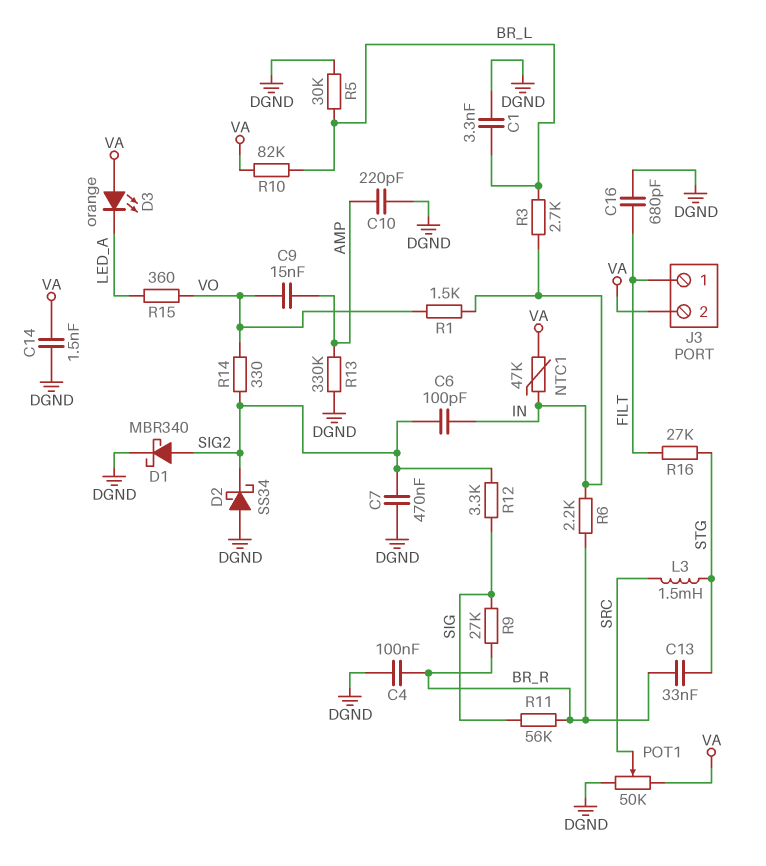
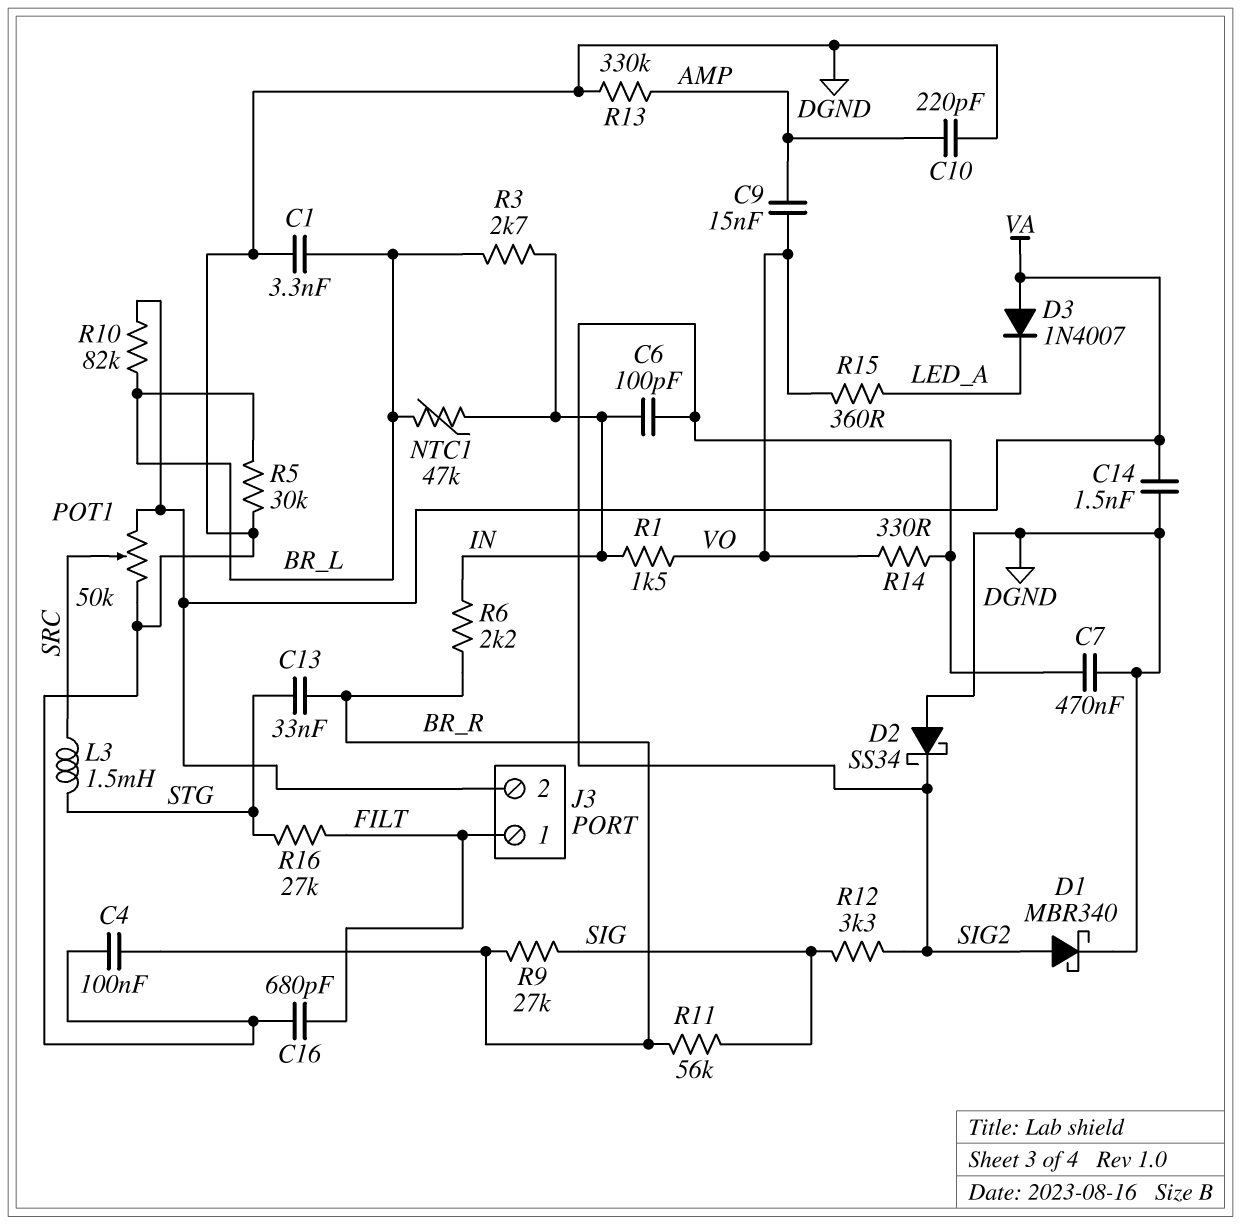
D3: LED orange (A VA, K LED_A) -> diode 1N4007 (A VA, K LED_A)
NTC1: 47k (IN, VA) -> 47k (BR_L, IN)

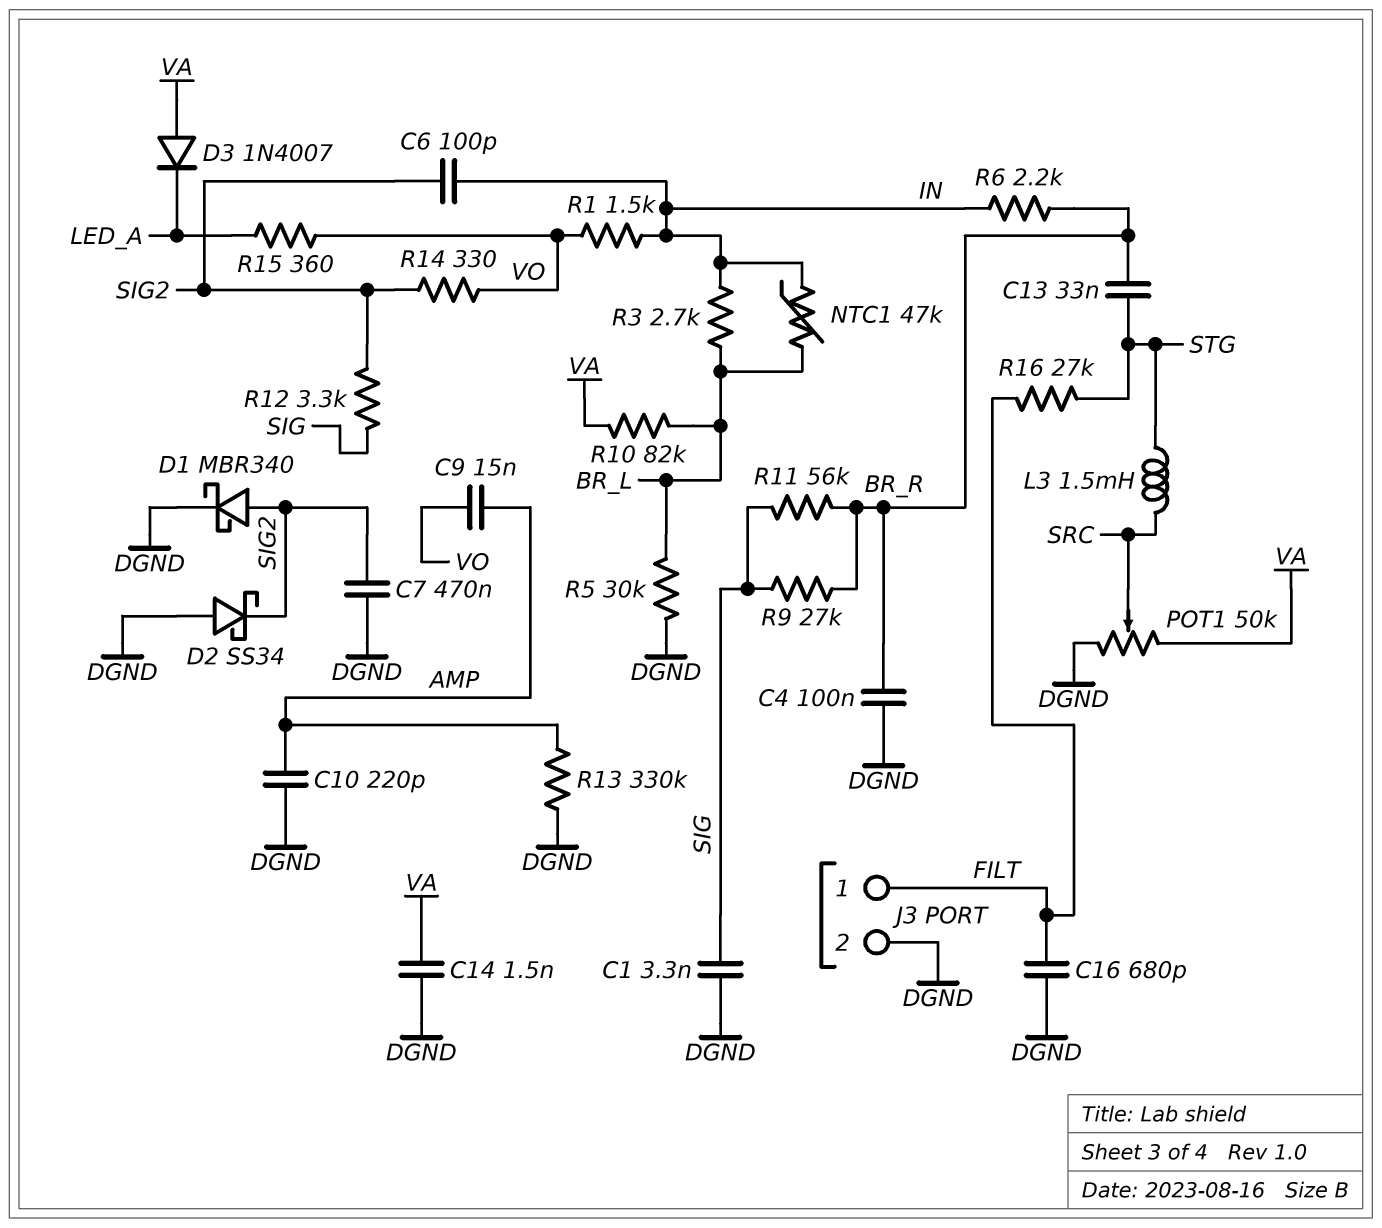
C1: 3.3nF (BR_L, DGND) -> 3.3nF (DGND, SIG)
J3 pin 2: VA -> DGND

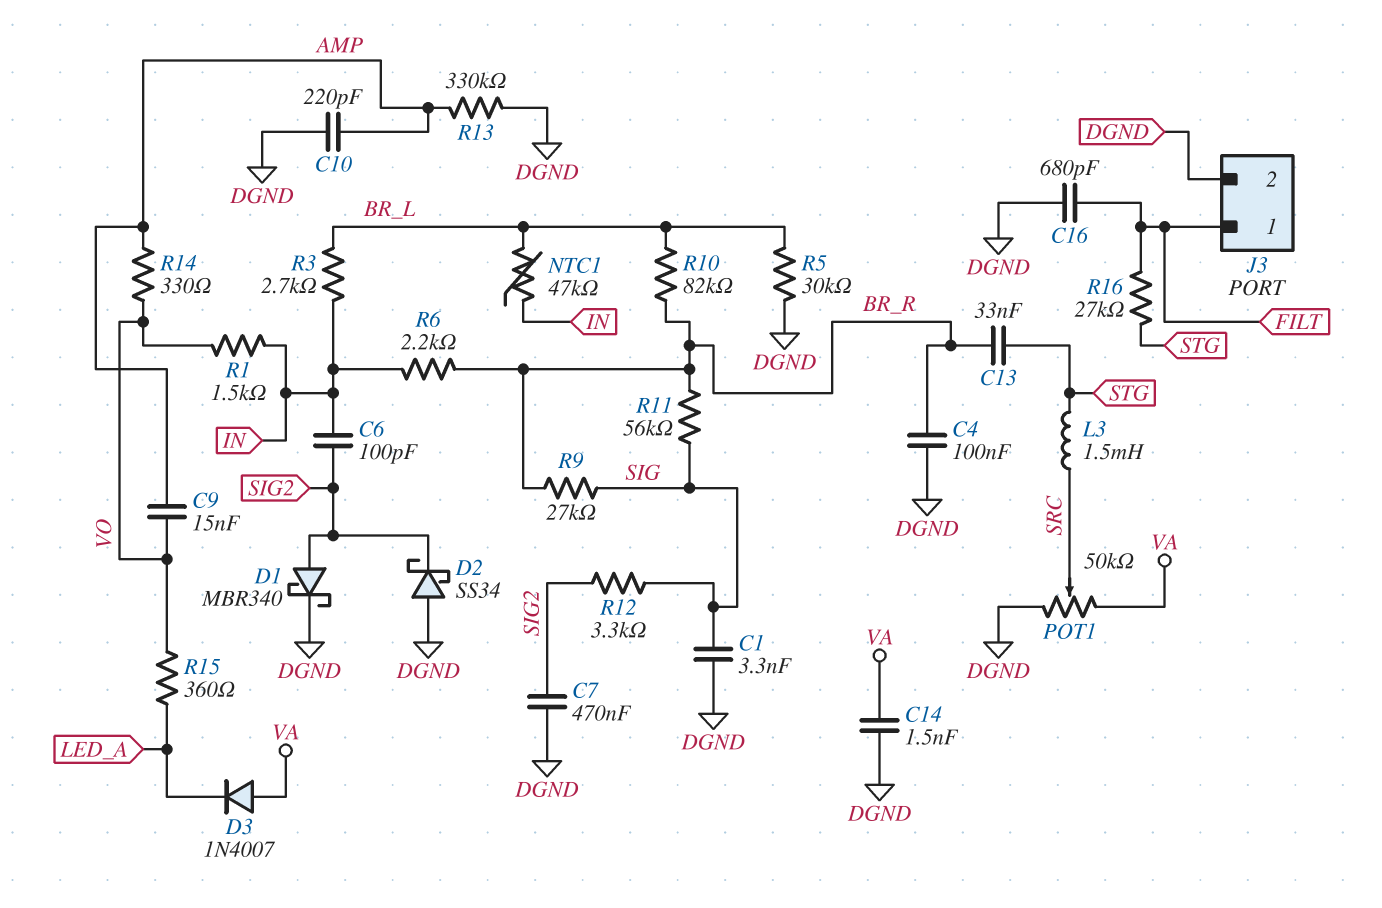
R10: 82k (BR_L, VA) -> 82k (BR_L, BR_R)
R14: 330 (SIG2, VO) -> 330 (AMP, VO)

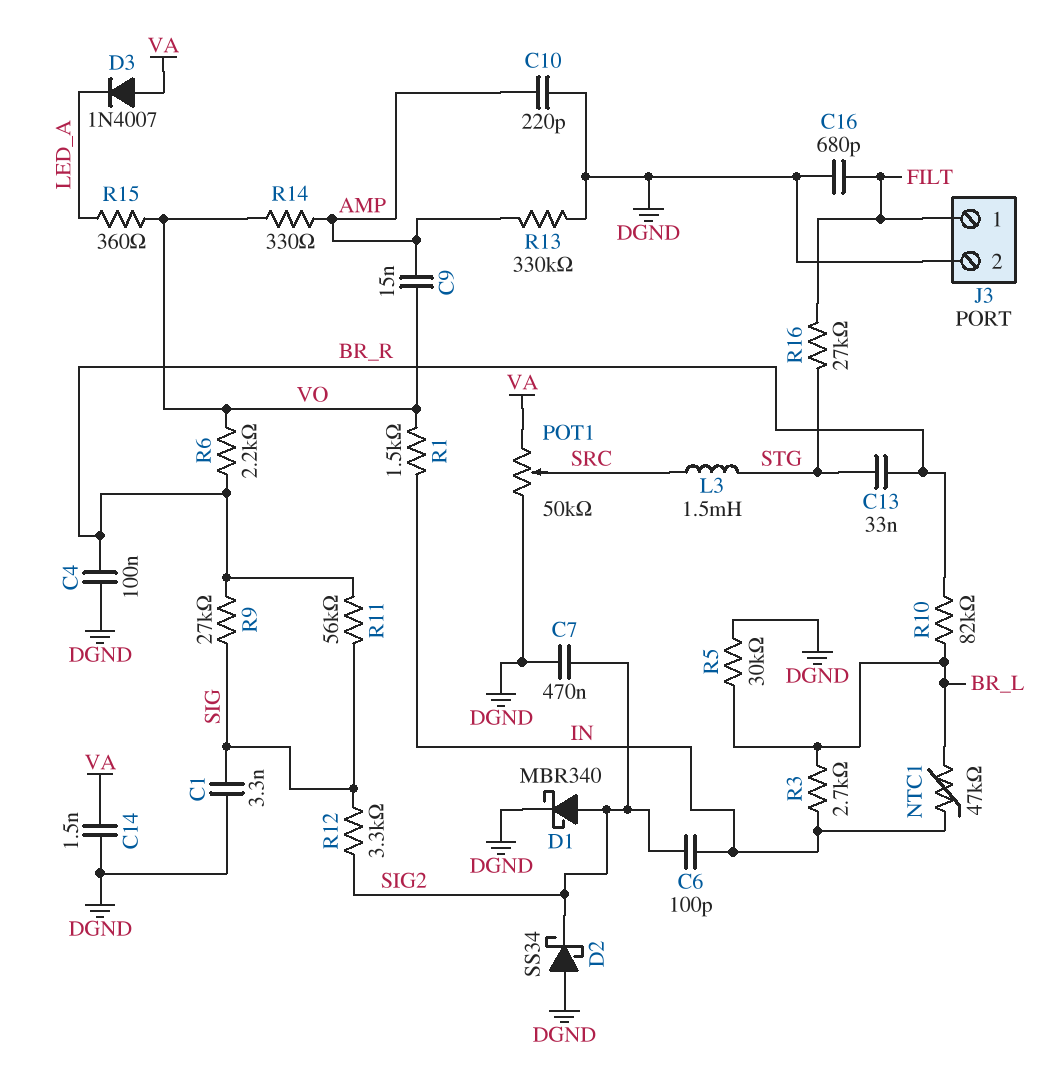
R6: 2.2k (BR_R, IN) -> 2.2k (BR_R, VO)

